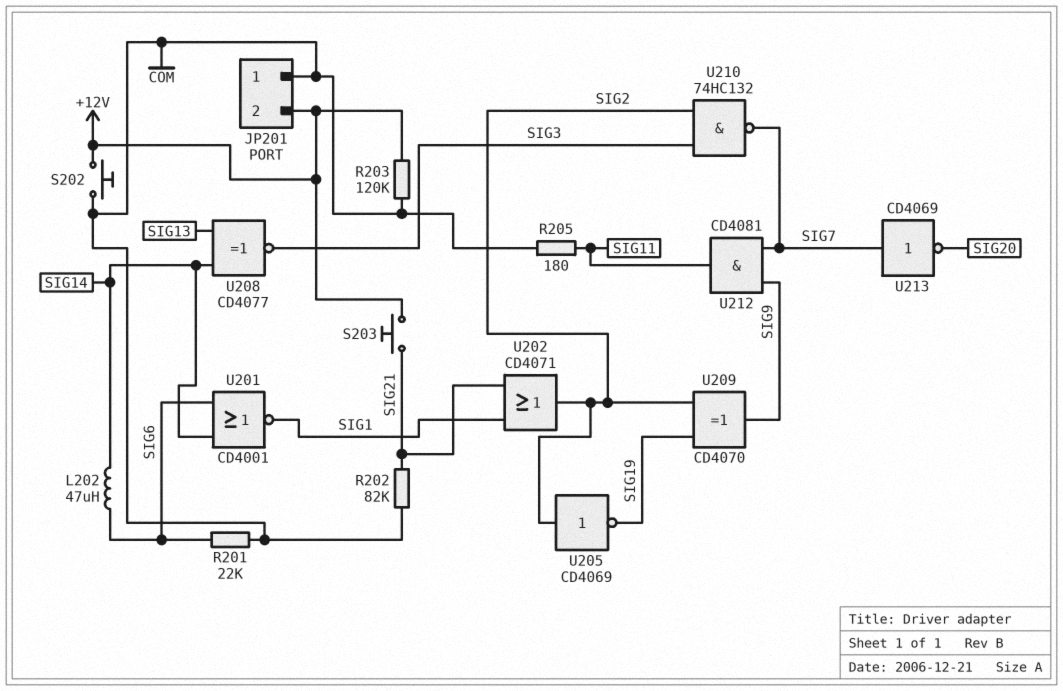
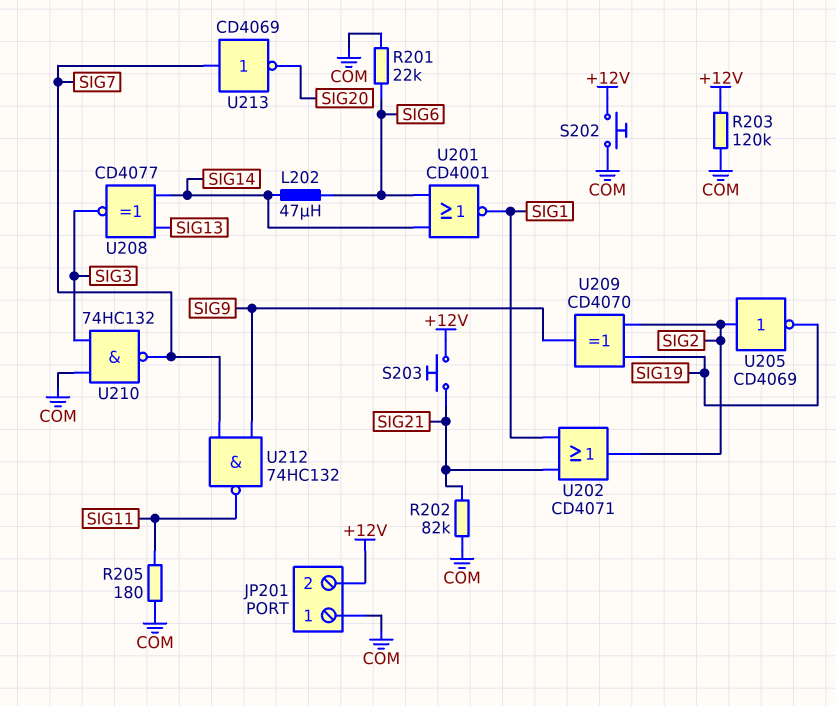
U210: NAND 74HC132 (in SIG2, in SIG3, out SIG7) -> NAND 74HC132 (in COM, in SIG3, out SIG7)
U212: AND CD4081 (in SIG7, in SIG9, out SIG11) -> NAND 74HC132 (in SIG7, in SIG9, out SIG11)

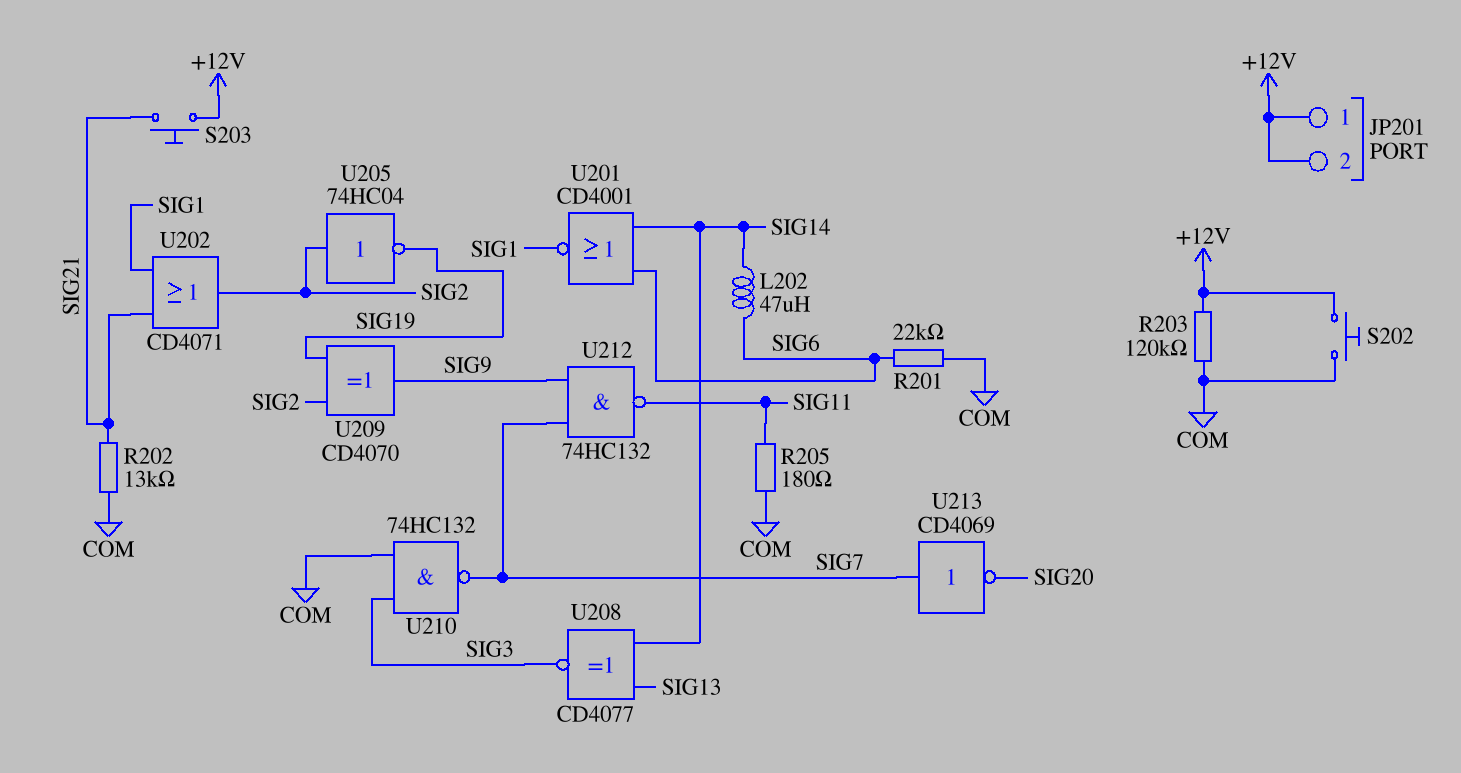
JP201 pin 1: COM -> +12V
R202: 82k (COM, SIG21) -> 13k (COM, SIG21)
U205: NOT CD4069 (in SIG2, out SIG19) -> NOT 74HC04 (in SIG2, out SIG19)

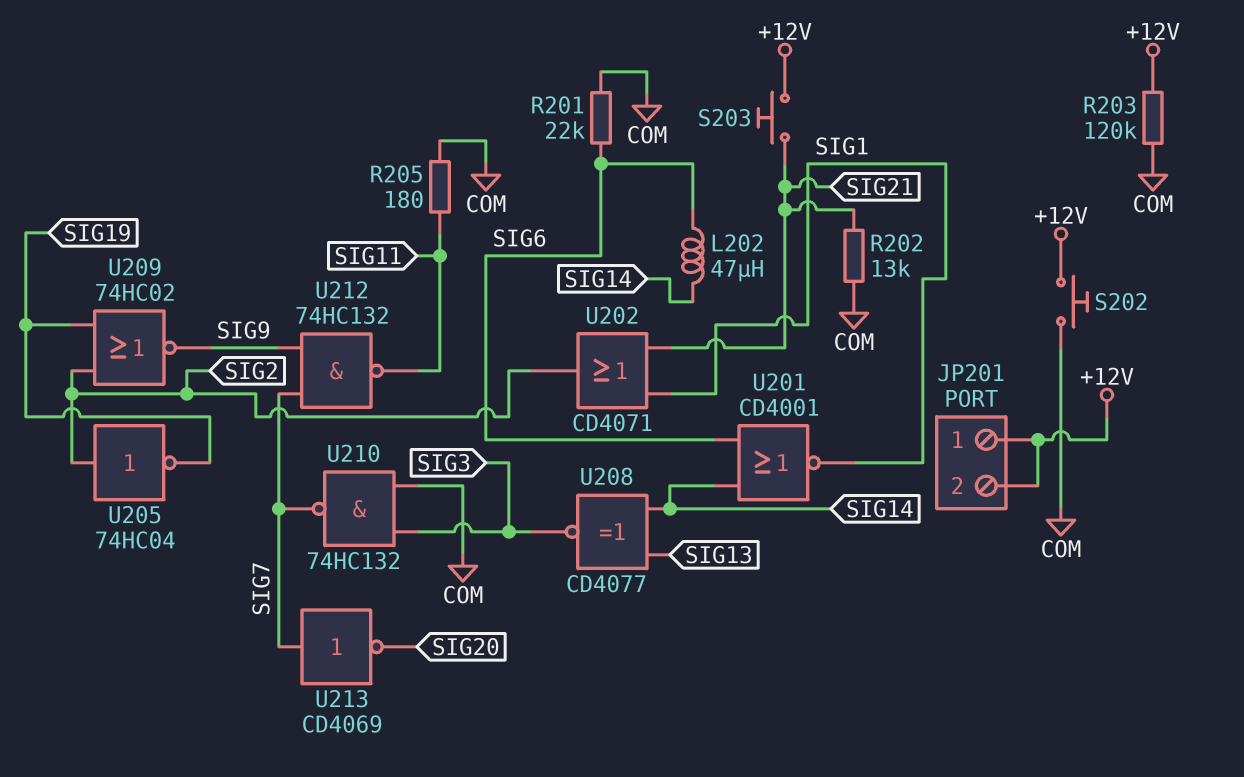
U209: XOR CD4070 (in SIG2, in SIG19, out SIG9) -> NOR 74HC02 (in SIG2, in SIG19, out SIG9)

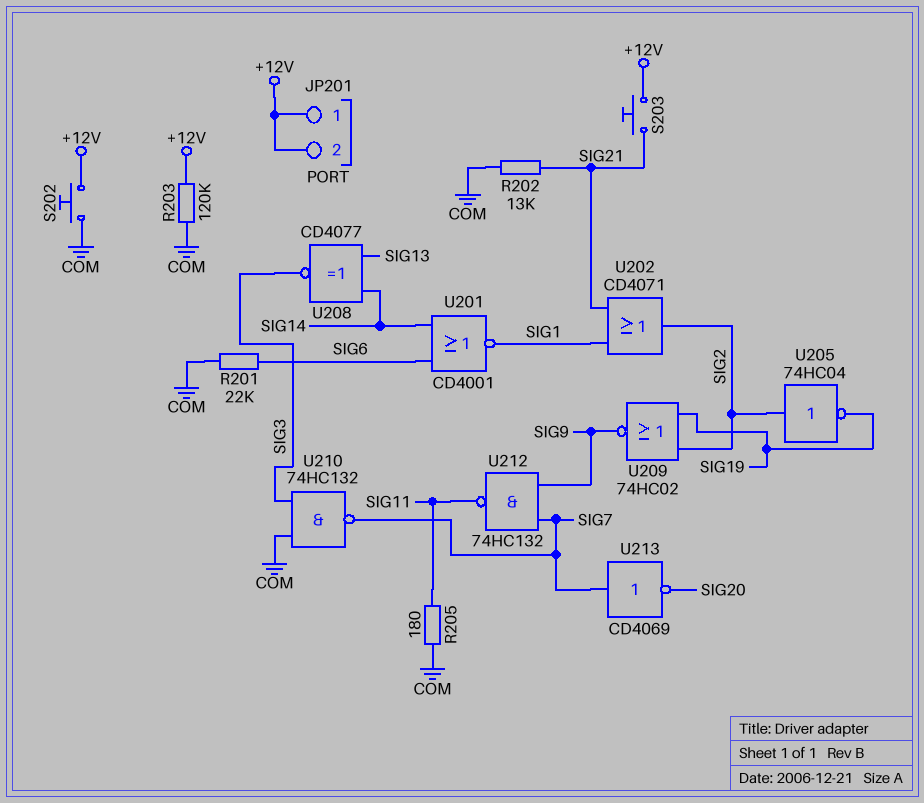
L202: 47uH (SIG6, SIG14) -> none

